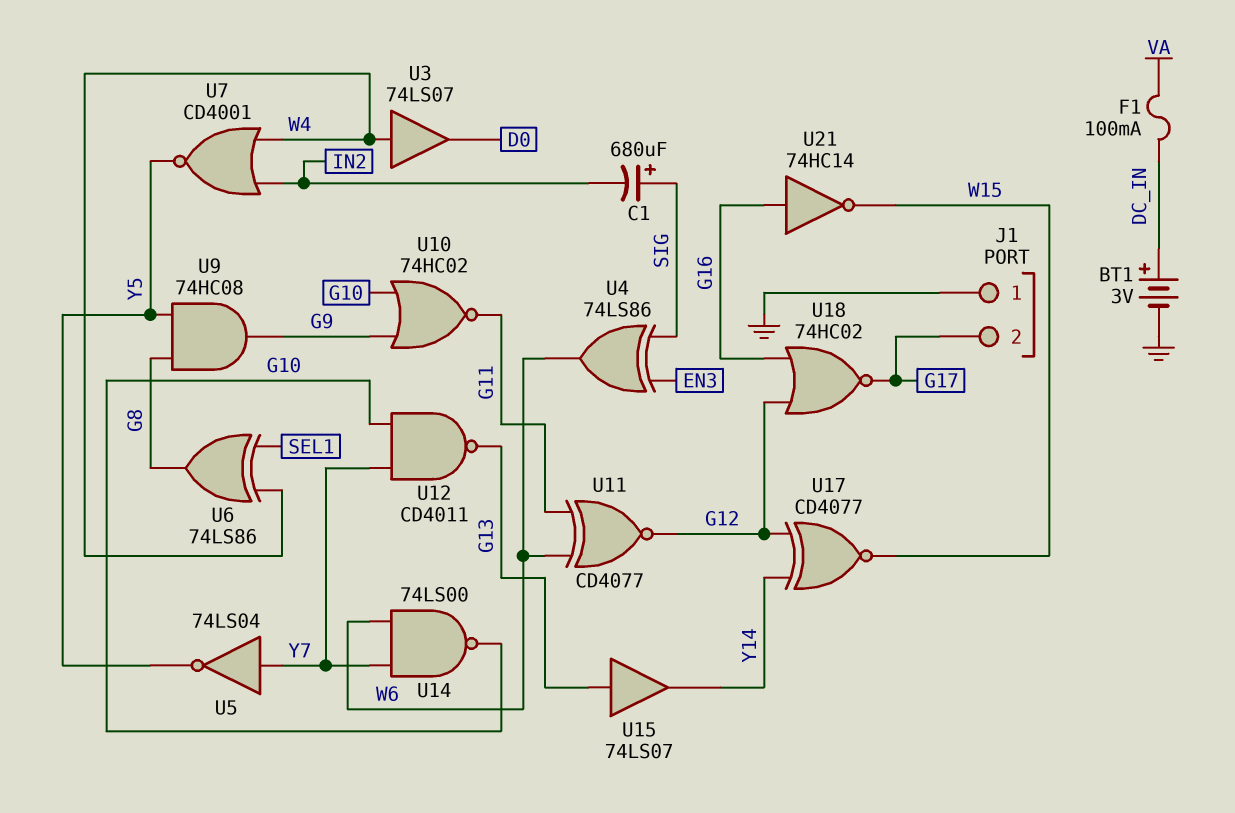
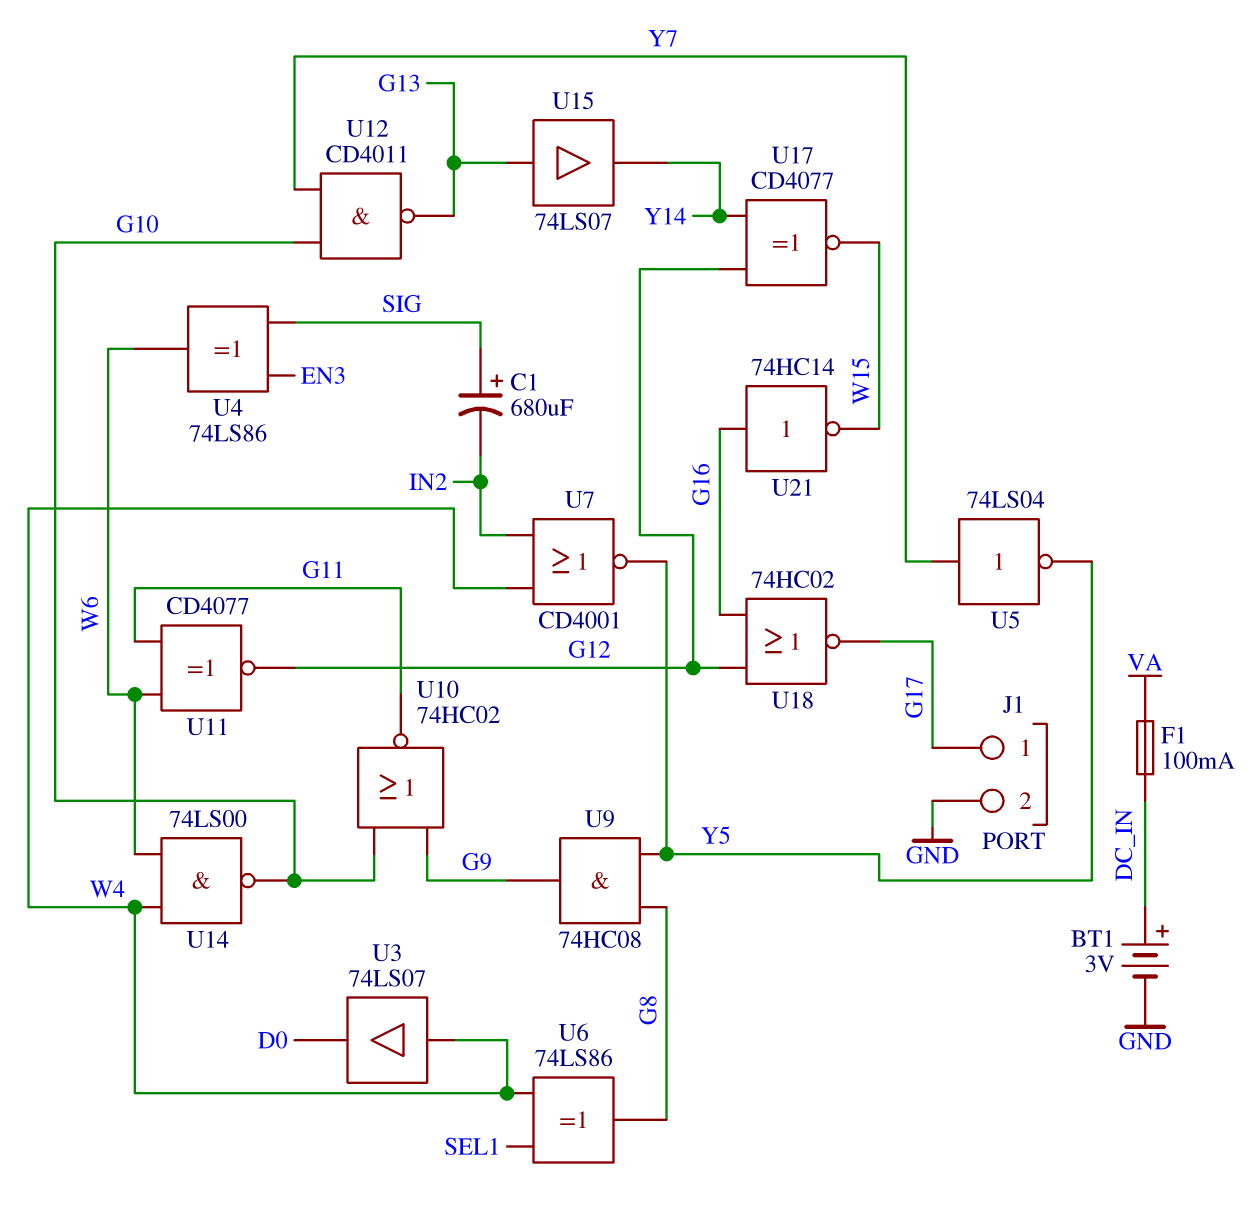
J1 pin 1: GND -> G17
J1 pin 2: G17 -> GND
U14: NAND 74LS00 (in W6, in Y7, out G10) -> NAND 74LS00 (in W4, in W6, out G10)

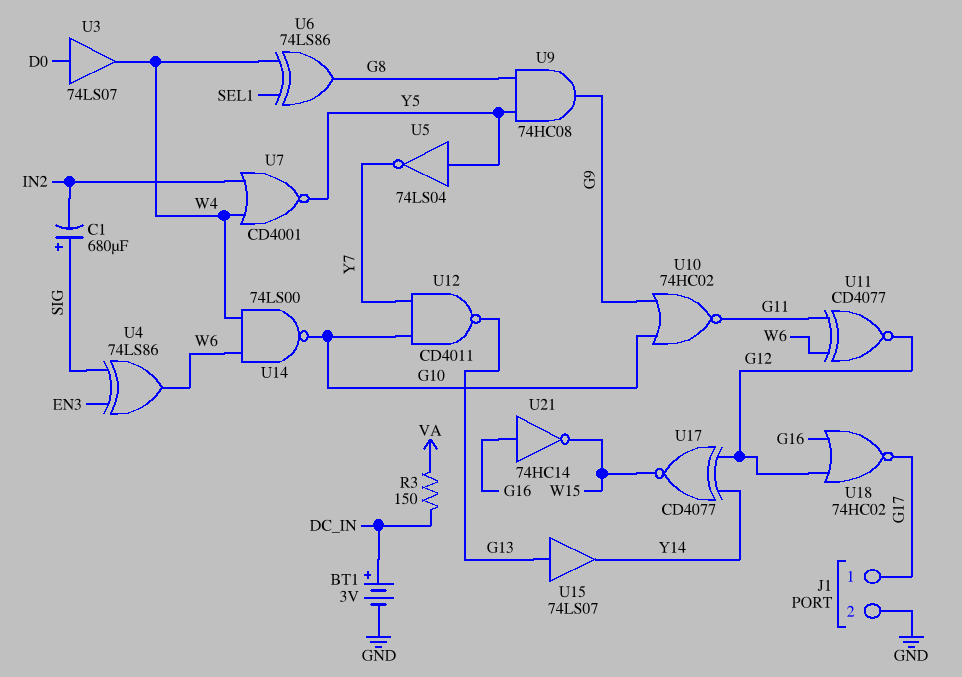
F1: 100mA (DC_IN, VA) -> none
R3: none -> 150 (DC_IN, VA)
U3: buffer 74LS07 (in W4, out D0) -> buffer 74LS07 (in D0, out W4)
U5: NOT 74LS04 (in Y7, out Y5) -> NOT 74LS04 (in Y5, out Y7)

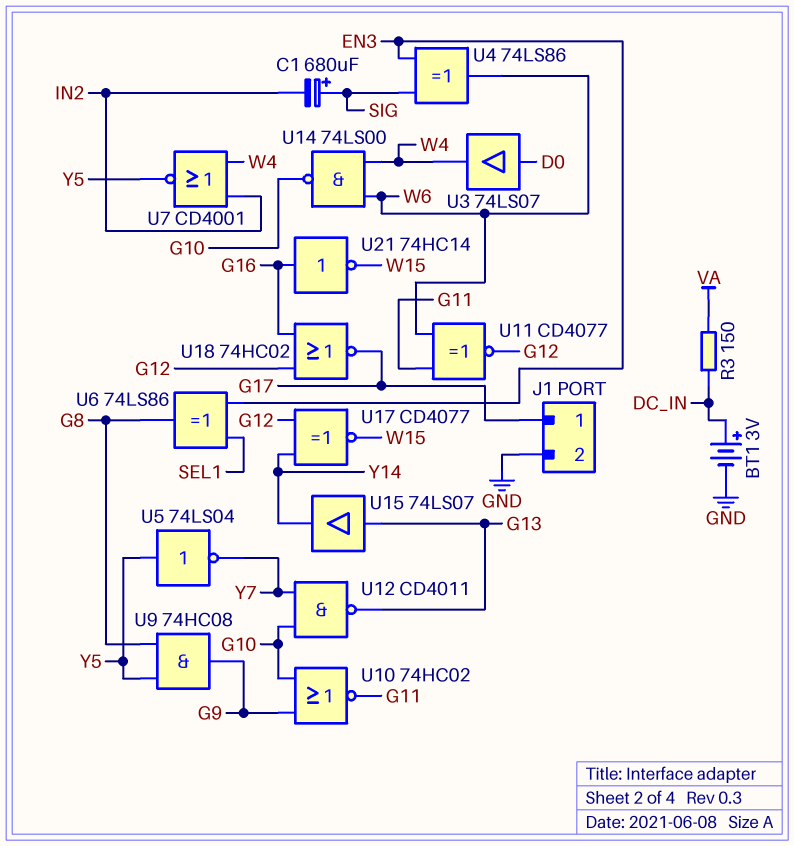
U6: XOR 74LS86 (in SEL1, in W4, out G8) -> XOR 74LS86 (in EN3, in SEL1, out G8)

